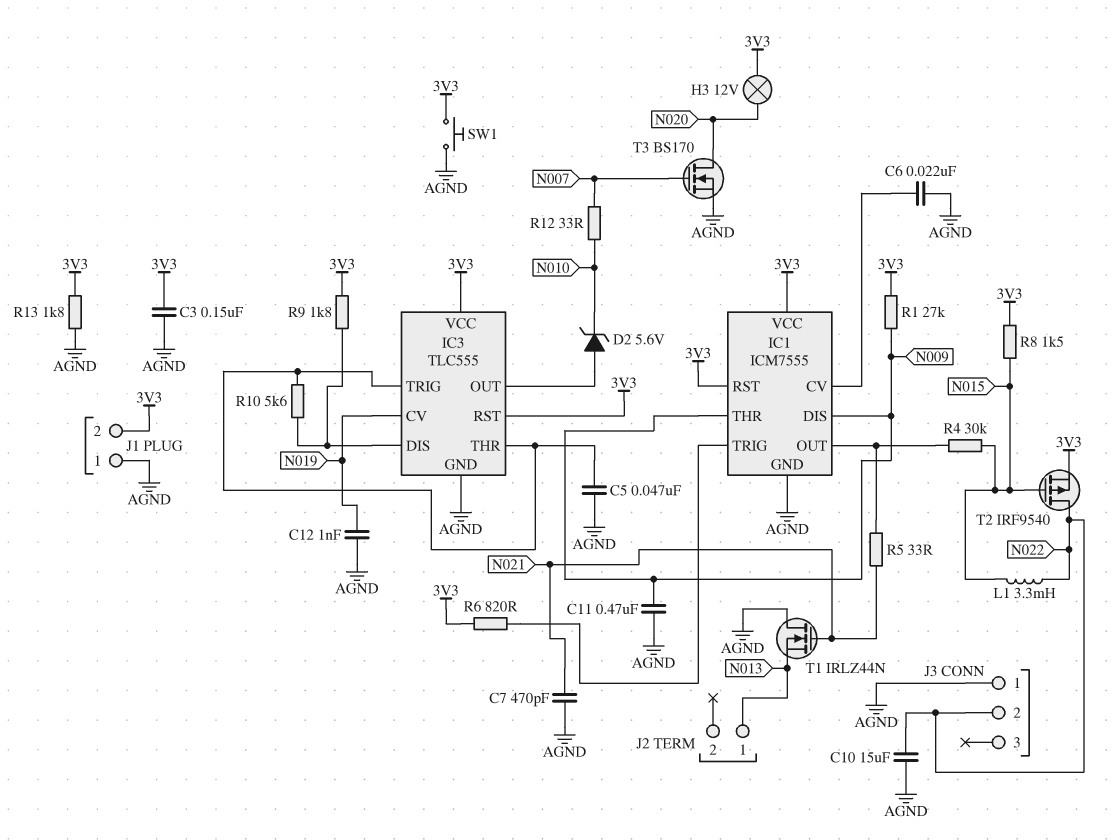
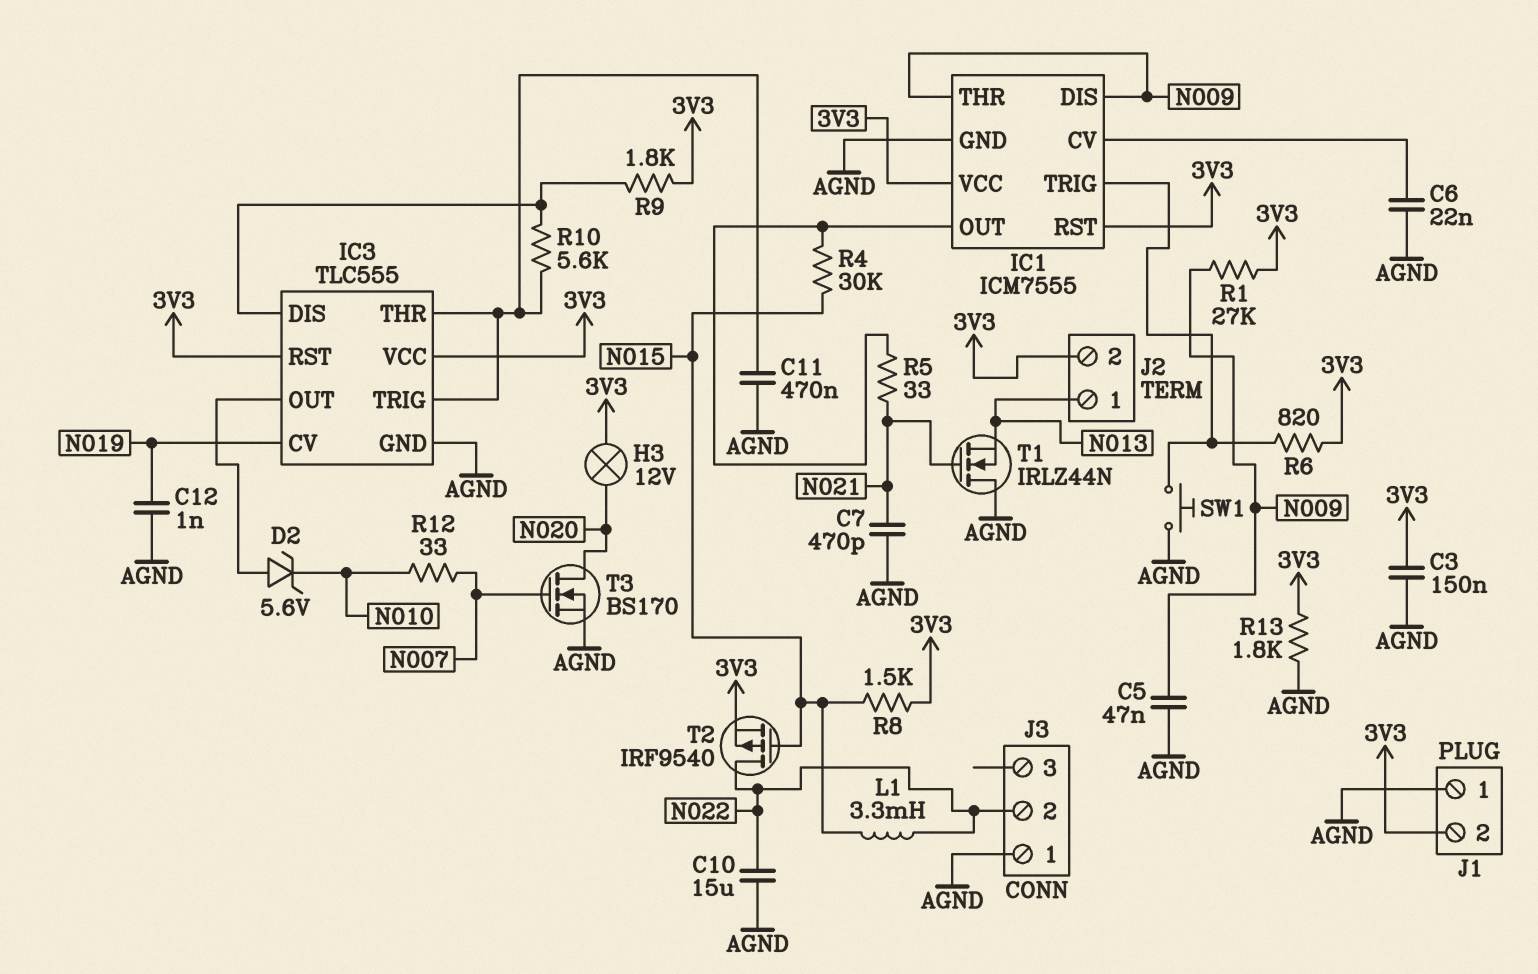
C5: 47nF (AGND, IC3/THR) -> 47nF (AGND, N009)
C11: 470nF (AGND, N009) -> 470nF (AGND, IC3/THR)
J2 pin 2: none -> 3V3
SW1: button (3V3, AGND) -> button (AGND, IC1/TRIG)

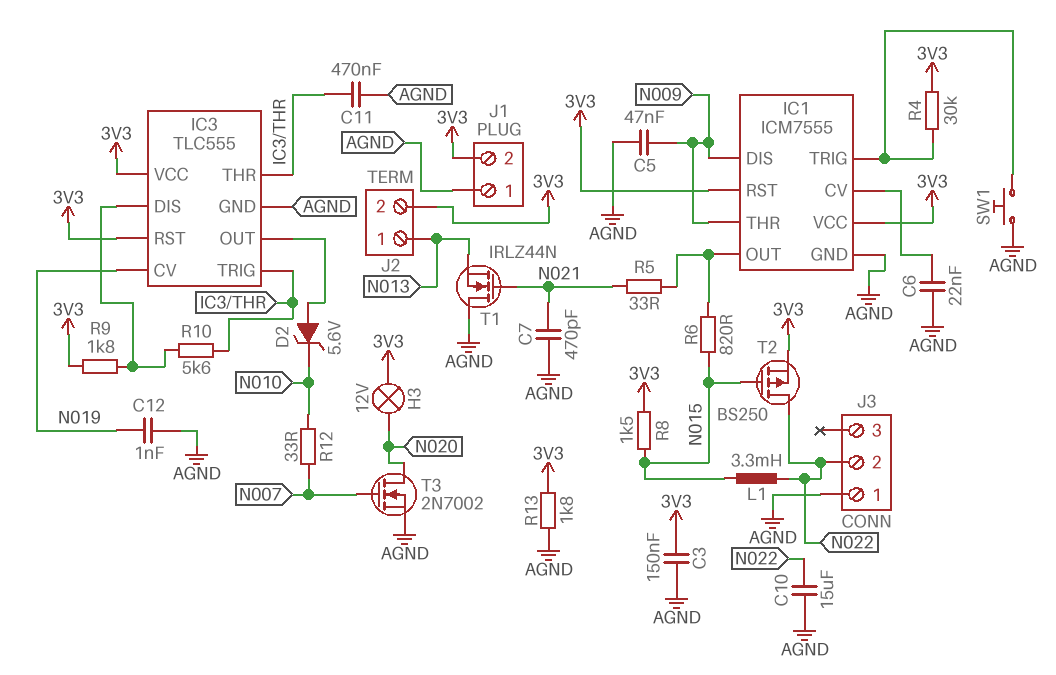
R1: 27k (3V3, N009) -> none
R4: 30k (IC1/OUT, N015) -> 30k (3V3, IC1/TRIG)
R6: 820 (3V3, IC1/TRIG) -> 820 (IC1/OUT, N015)
T2: PMOS IRF9540 (G N015, D N022, S 3V3) -> PMOS BS250 (G N015, D N022, S 3V3)
T3: NMOS BS170 (G N007, D N020, S AGND) -> NMOS 2N7002 (G N007, D N020, S AGND)

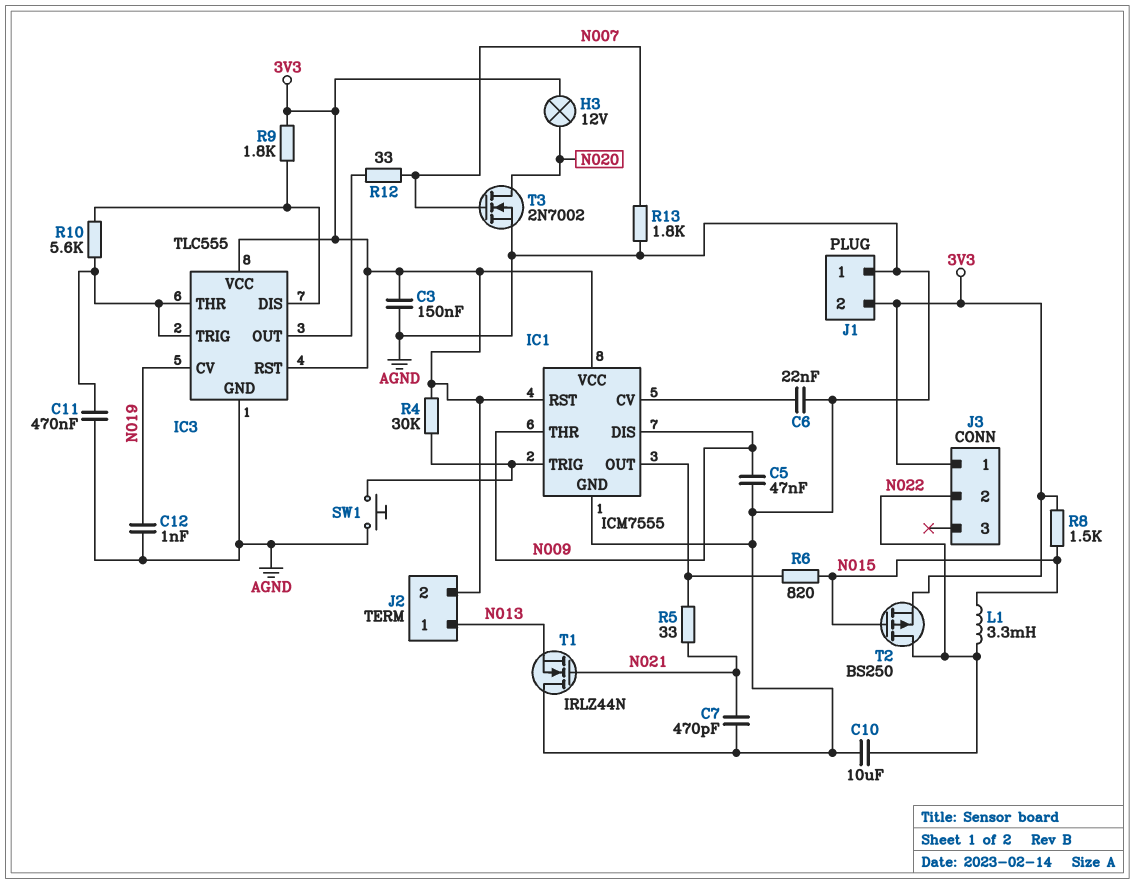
C10: 15uF (AGND, N022) -> 10uF (AGND, N022)
D2: zener 5.6V (A IC3/OUT, K N010) -> none
J3 pin 1: AGND -> 3V3
R12: 33 (N007, N010) -> 33 (IC3/OUT, N007)
R13: 1.8k (3V3, AGND) -> 1.8k (AGND, N007)

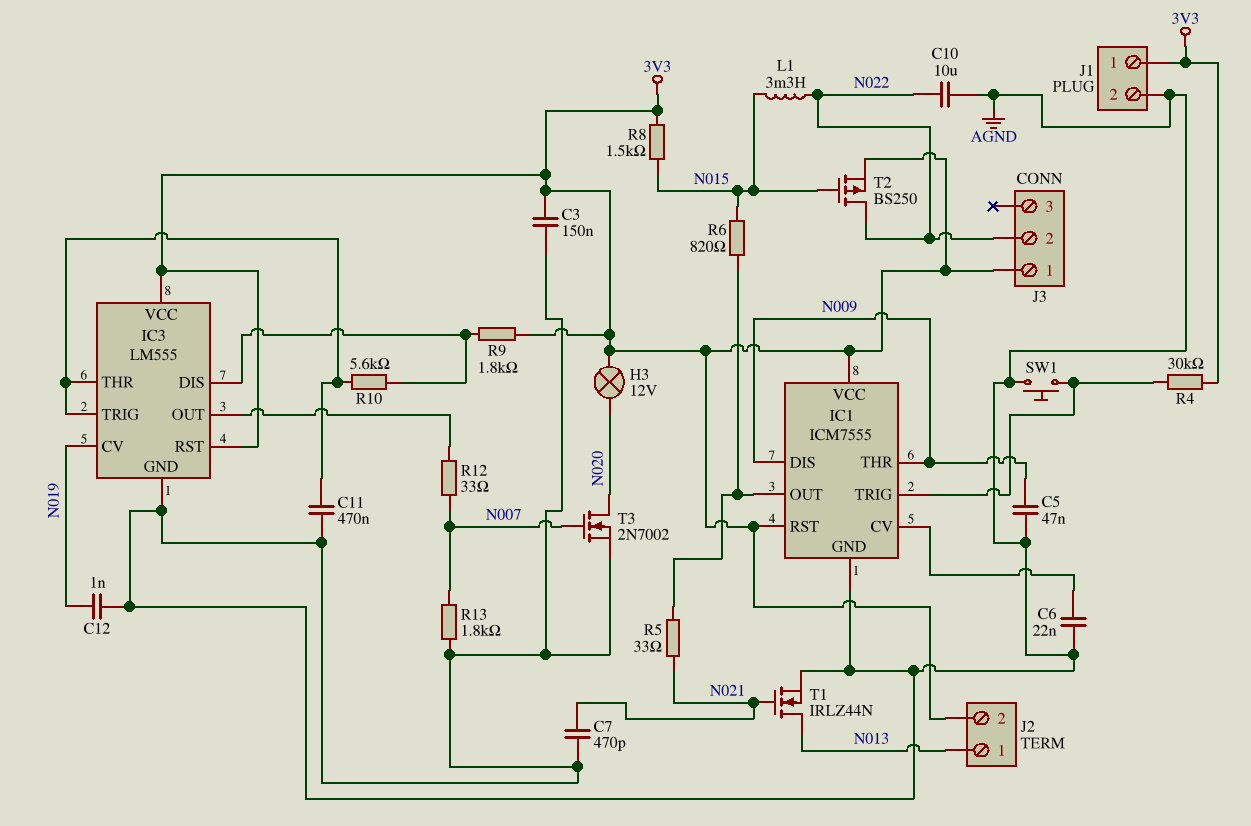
IC3: TLC555 -> LM555
J1 pin 1: AGND -> 3V3
J1 pin 2: 3V3 -> AGND
T1: NMOS IRLZ44N (G N021, D AGND, S N013) -> NMOS IRLZ44N (G N021, D N013, S AGND)

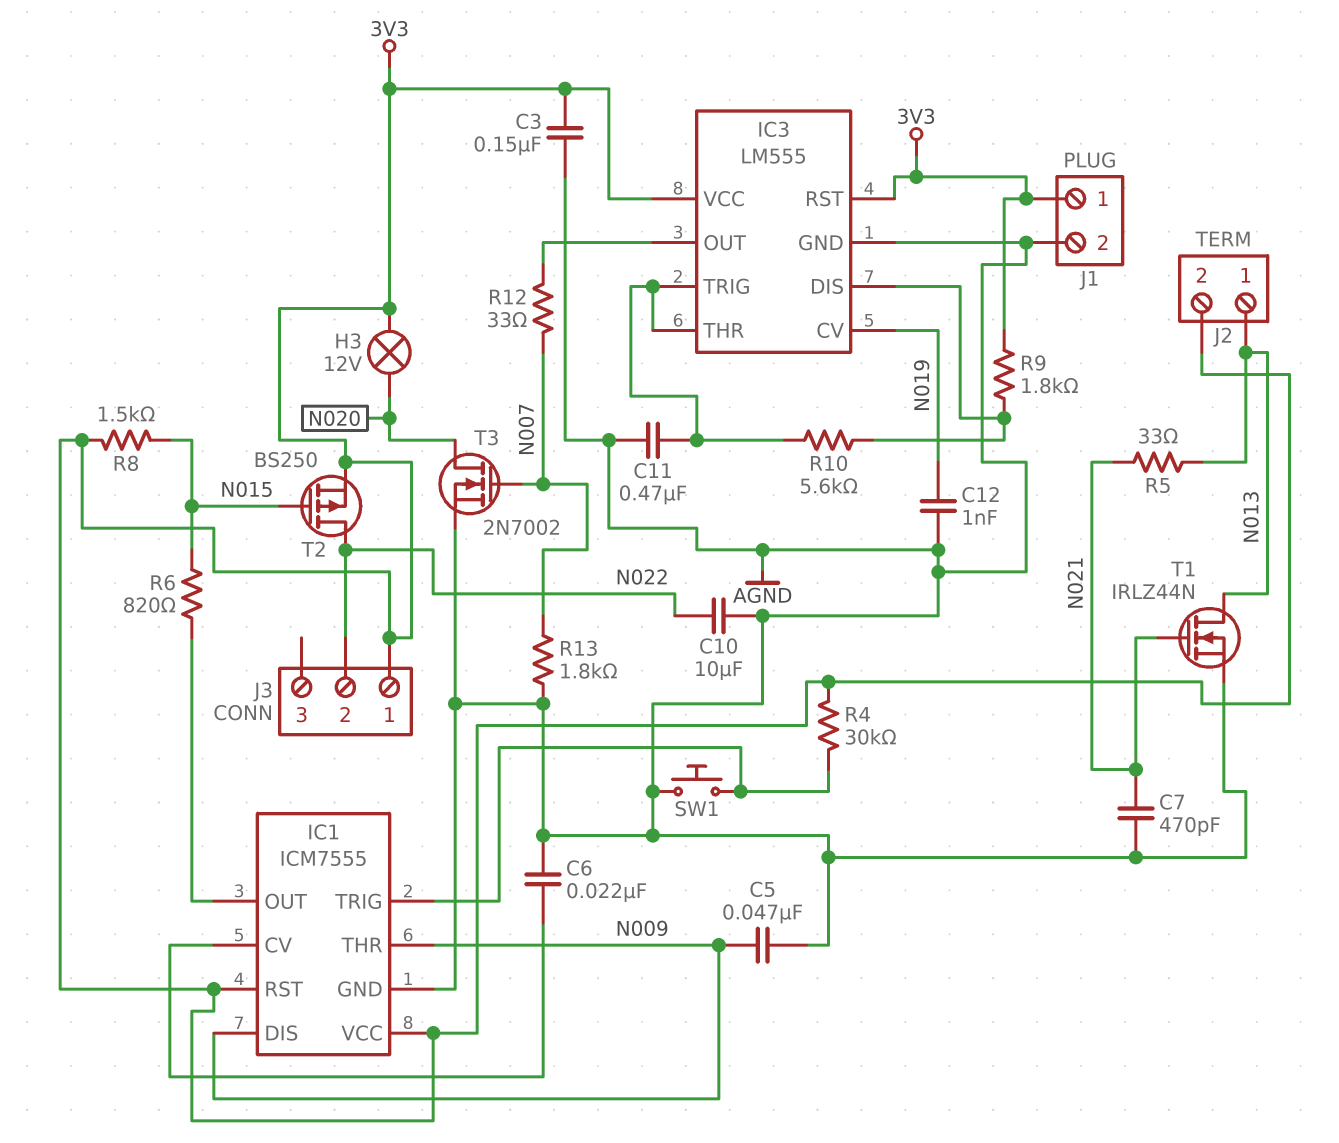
L1: 3.3mH (N015, N022) -> none
R5: 33 (IC1/OUT, N021) -> 33 (N013, N021)

